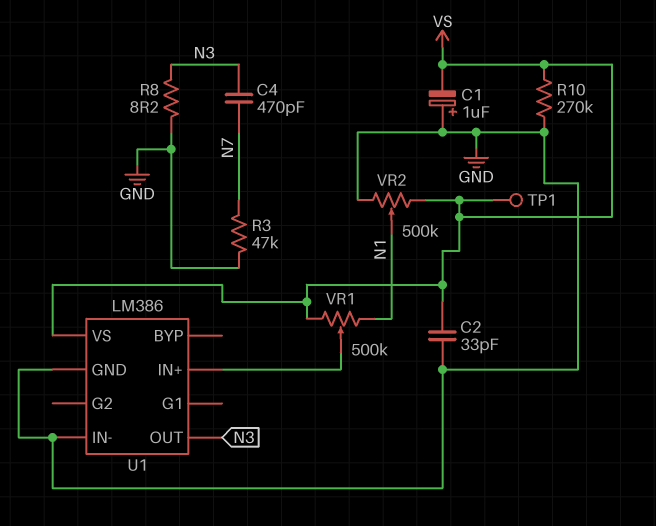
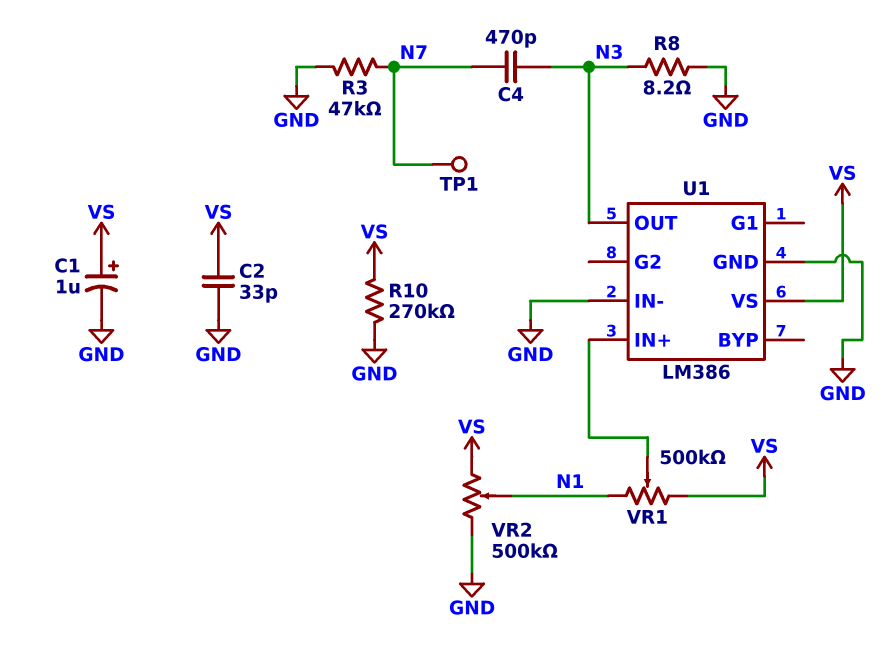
C1: 1uF (plus GND, minus VS) -> 1uF (plus VS, minus GND)
TP1: test point (VS) -> test point (N7)

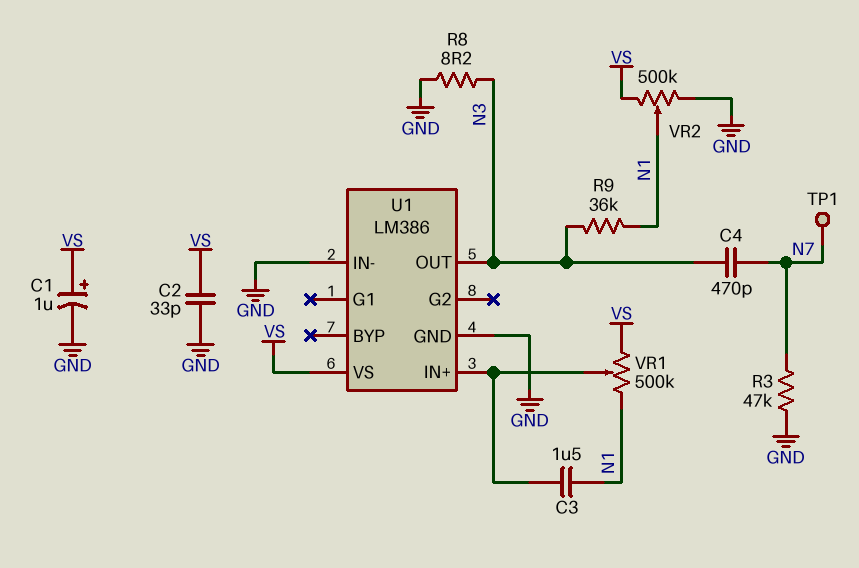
C3: none -> 1.5uF (N1, U1/IN+)
R9: none -> 36k (N1, N3)
R10: 270k (GND, VS) -> none

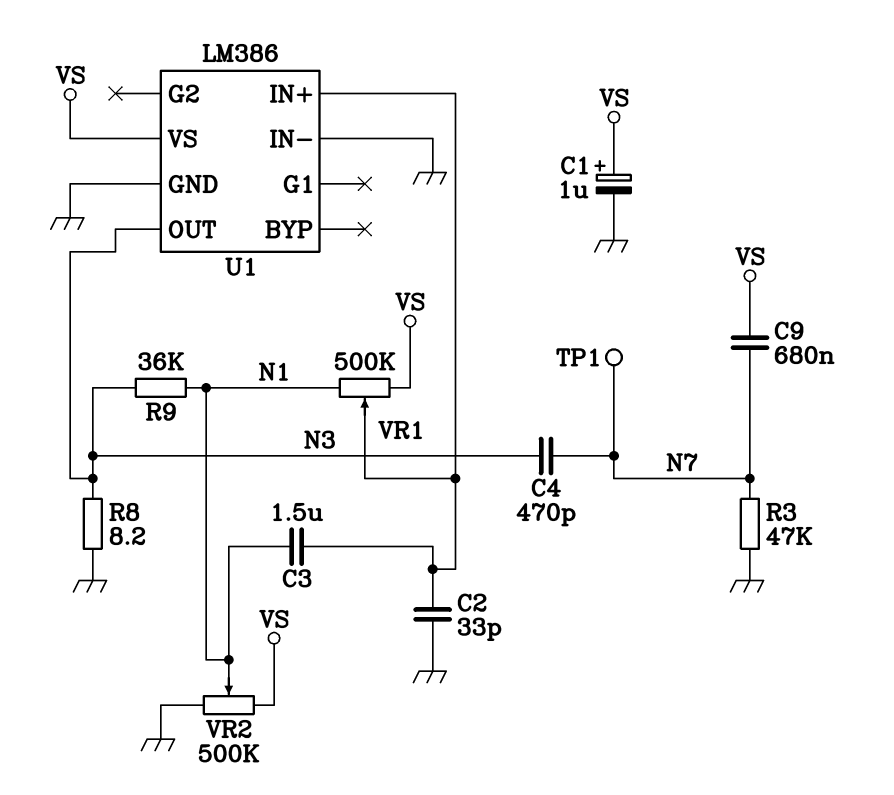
C2: 33pF (GND, VS) -> 33pF (GND, U1/IN+)
C9: none -> 680nF (N7, VS)

